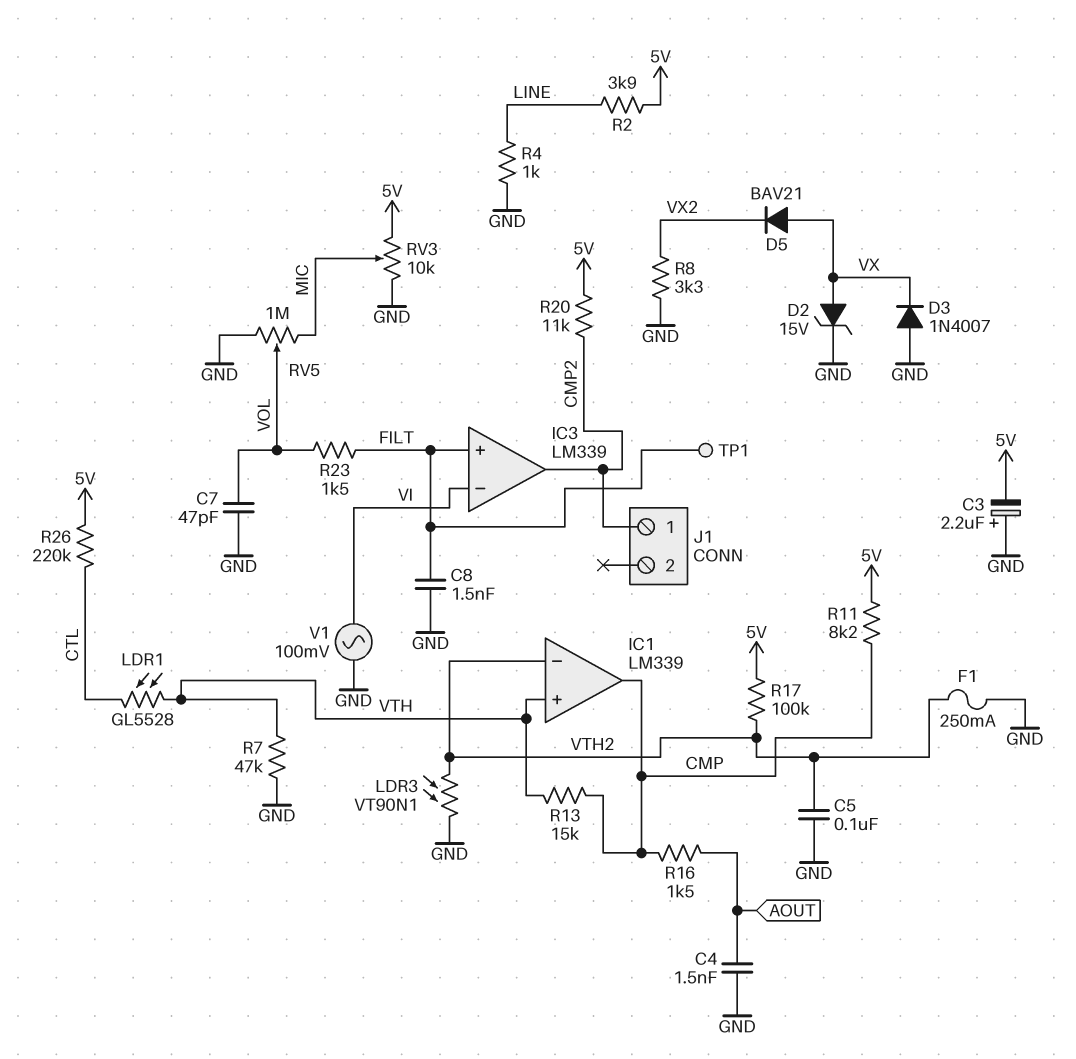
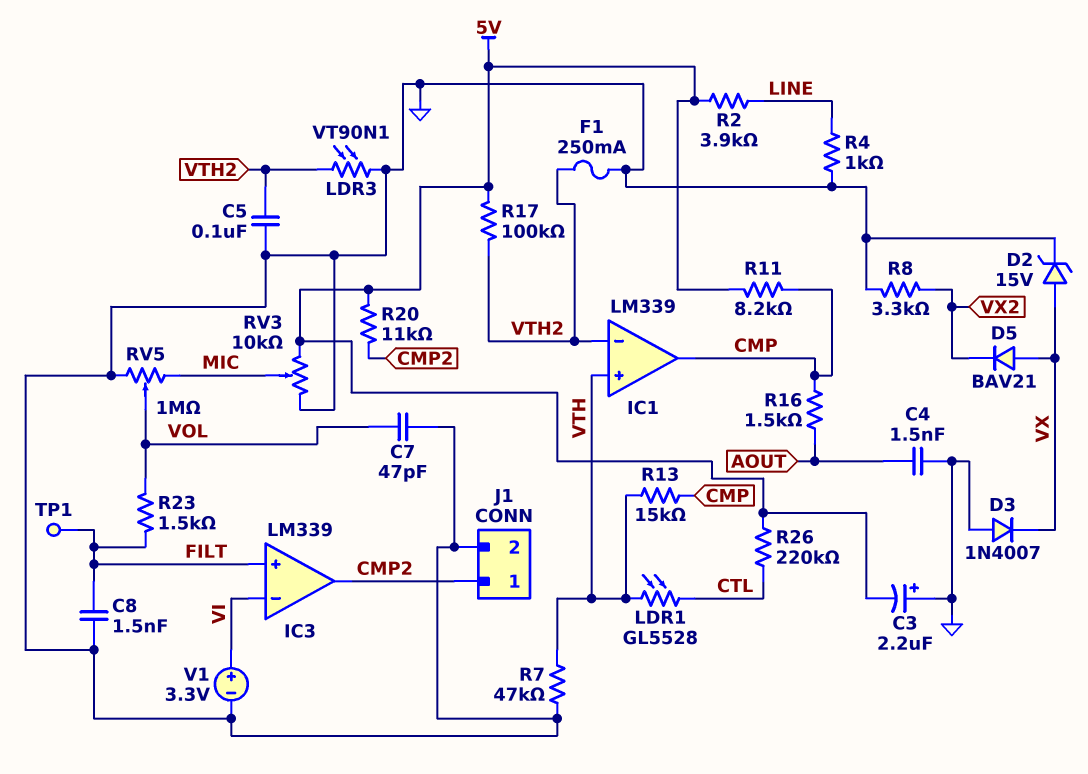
J1 pin 2: none -> GND
V1: AC 100mV (GND, VI) -> 3.3V (plus VI, minus GND)

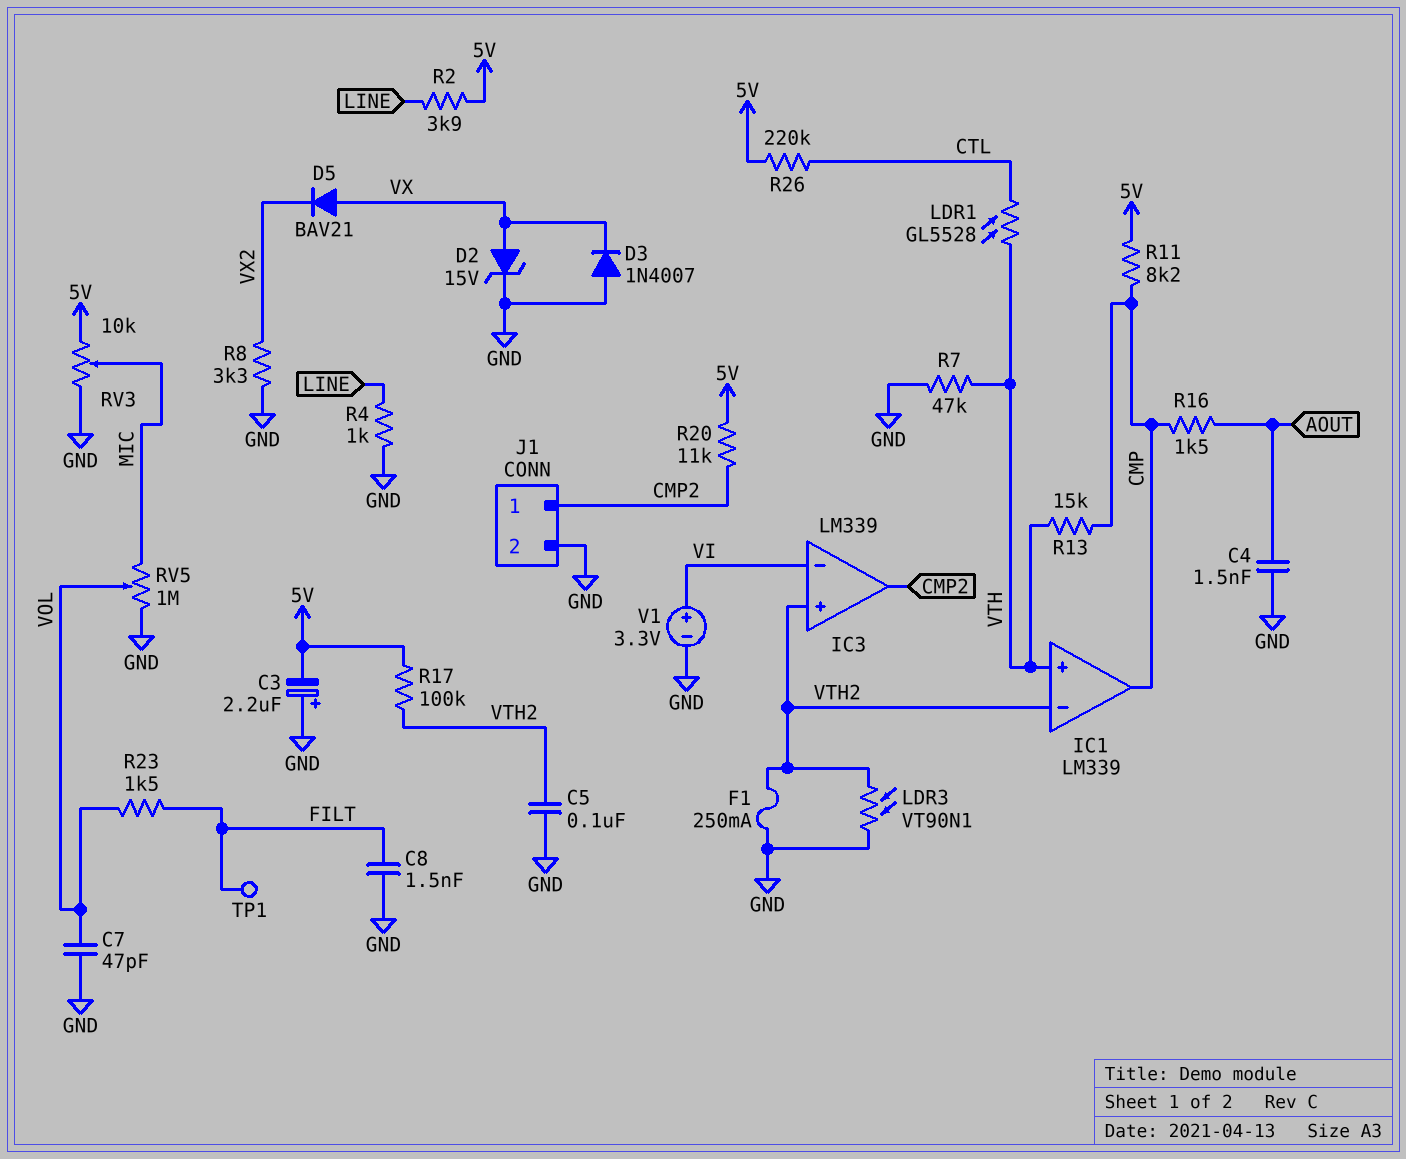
IC3 pin in+: FILT -> VTH2

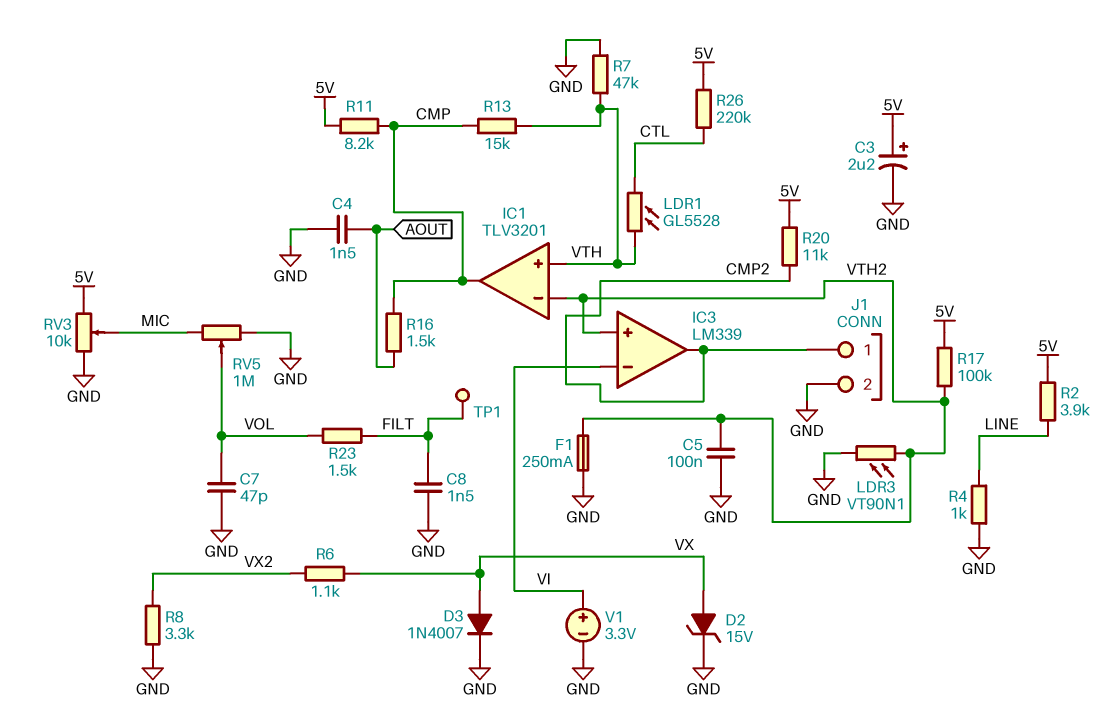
C3: 2.2uF (plus GND, minus 5V) -> 2.2uF (plus 5V, minus GND)
D3: diode 1N4007 (A GND, K VX) -> diode 1N4007 (A VX, K GND)
D5: diode BAV21 (A VX, K VX2) -> none
IC1: LM339 -> TLV3201
R6: none -> 1.1k (VX, VX2)

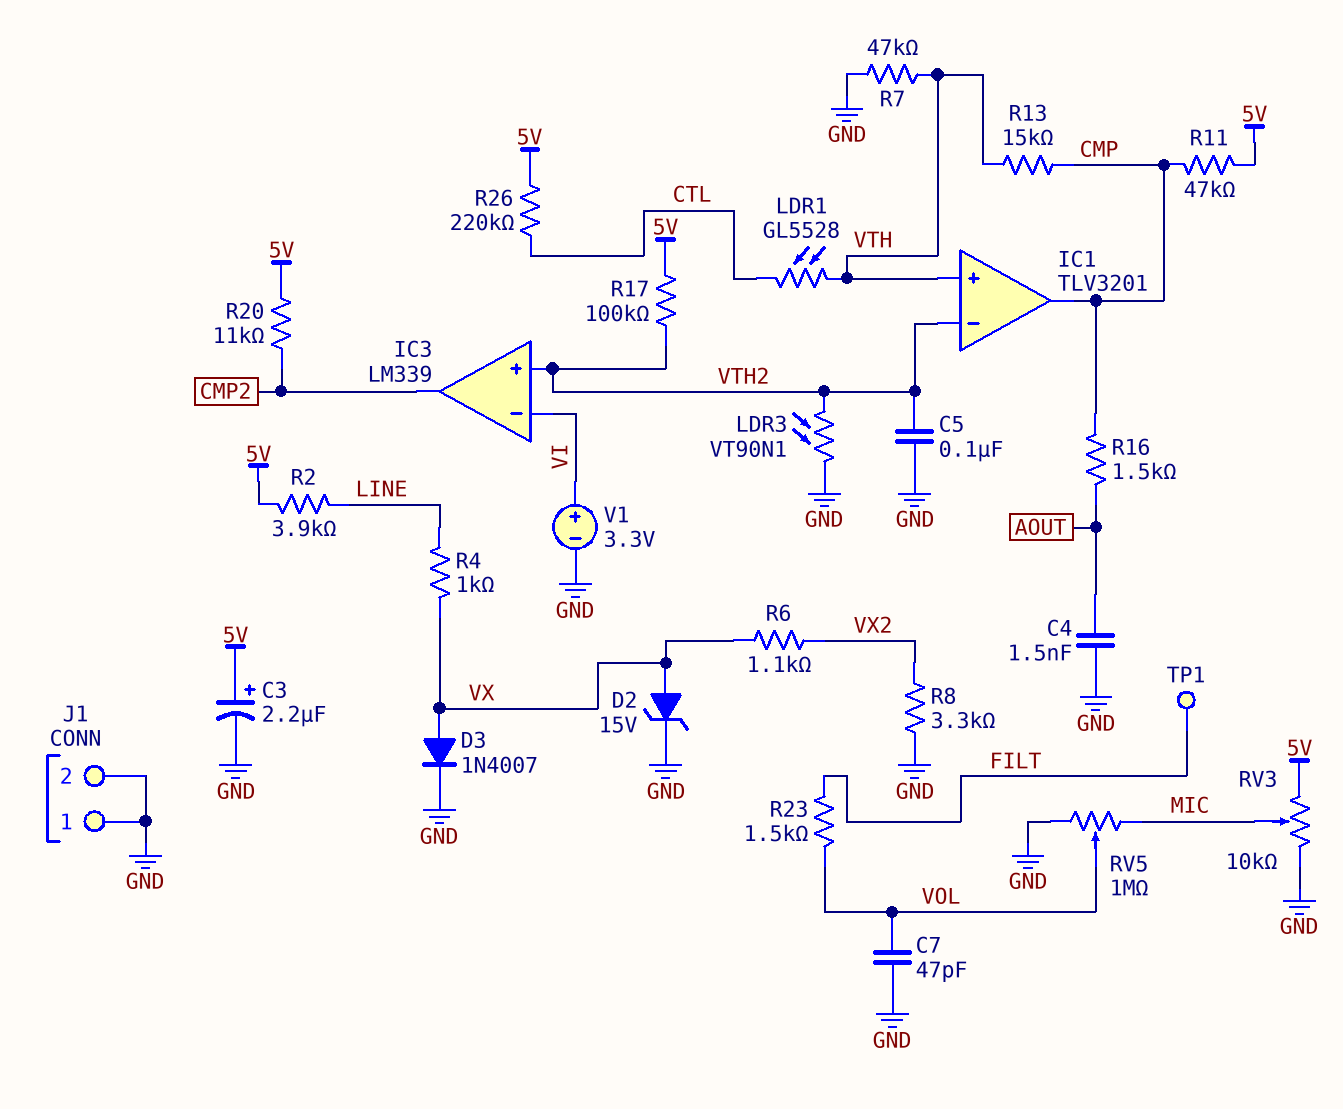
C8: 1.5nF (FILT, GND) -> none
F1: 250mA (GND, VTH2) -> none
J1 pin 1: CMP2 -> GND
R4: 1k (GND, LINE) -> 1k (LINE, VX)
R11: 8.2k (5V, CMP) -> 47k (5V, CMP)

